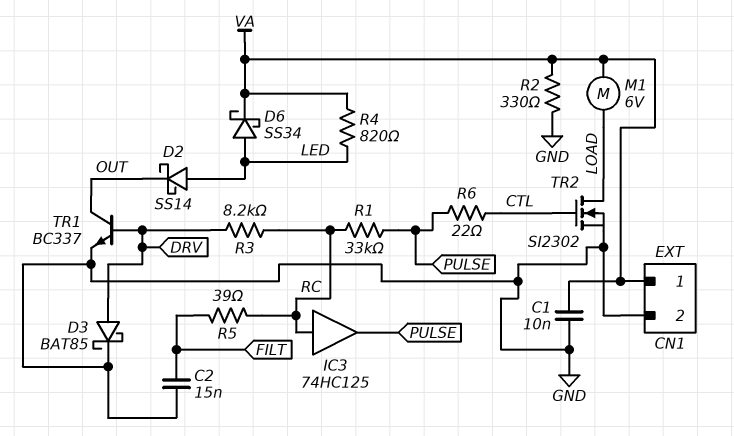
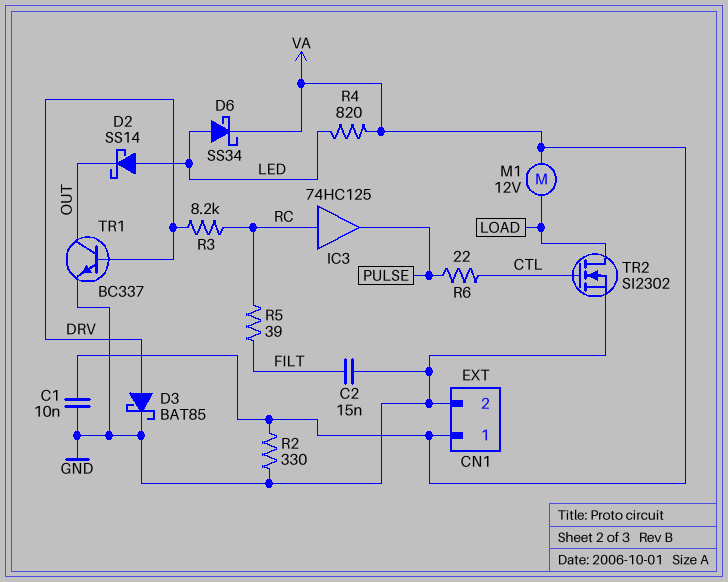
M1: motor 6V (LOAD, VA) -> motor 12V (LOAD, VA)
R1: 33k (PULSE, RC) -> none

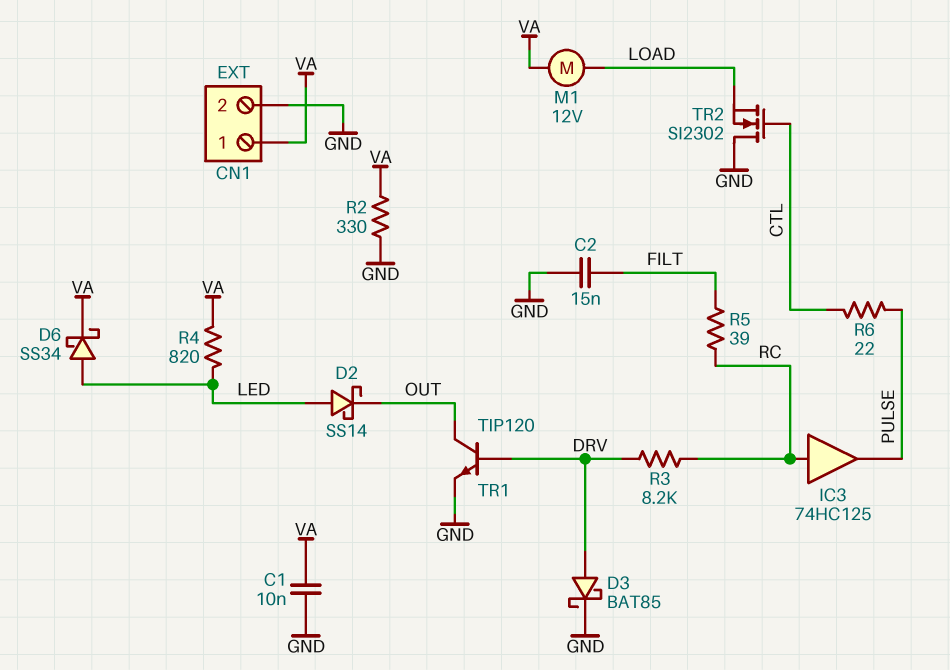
TR1: NPN BC337 (B DRV, C OUT, E GND) -> NPN TIP120 (B DRV, C OUT, E GND)
TR2: NMOS SI2302 (G CTL, D LOAD, S GND) -> NMOS SI2302 (G CTL, D GND, S LOAD)

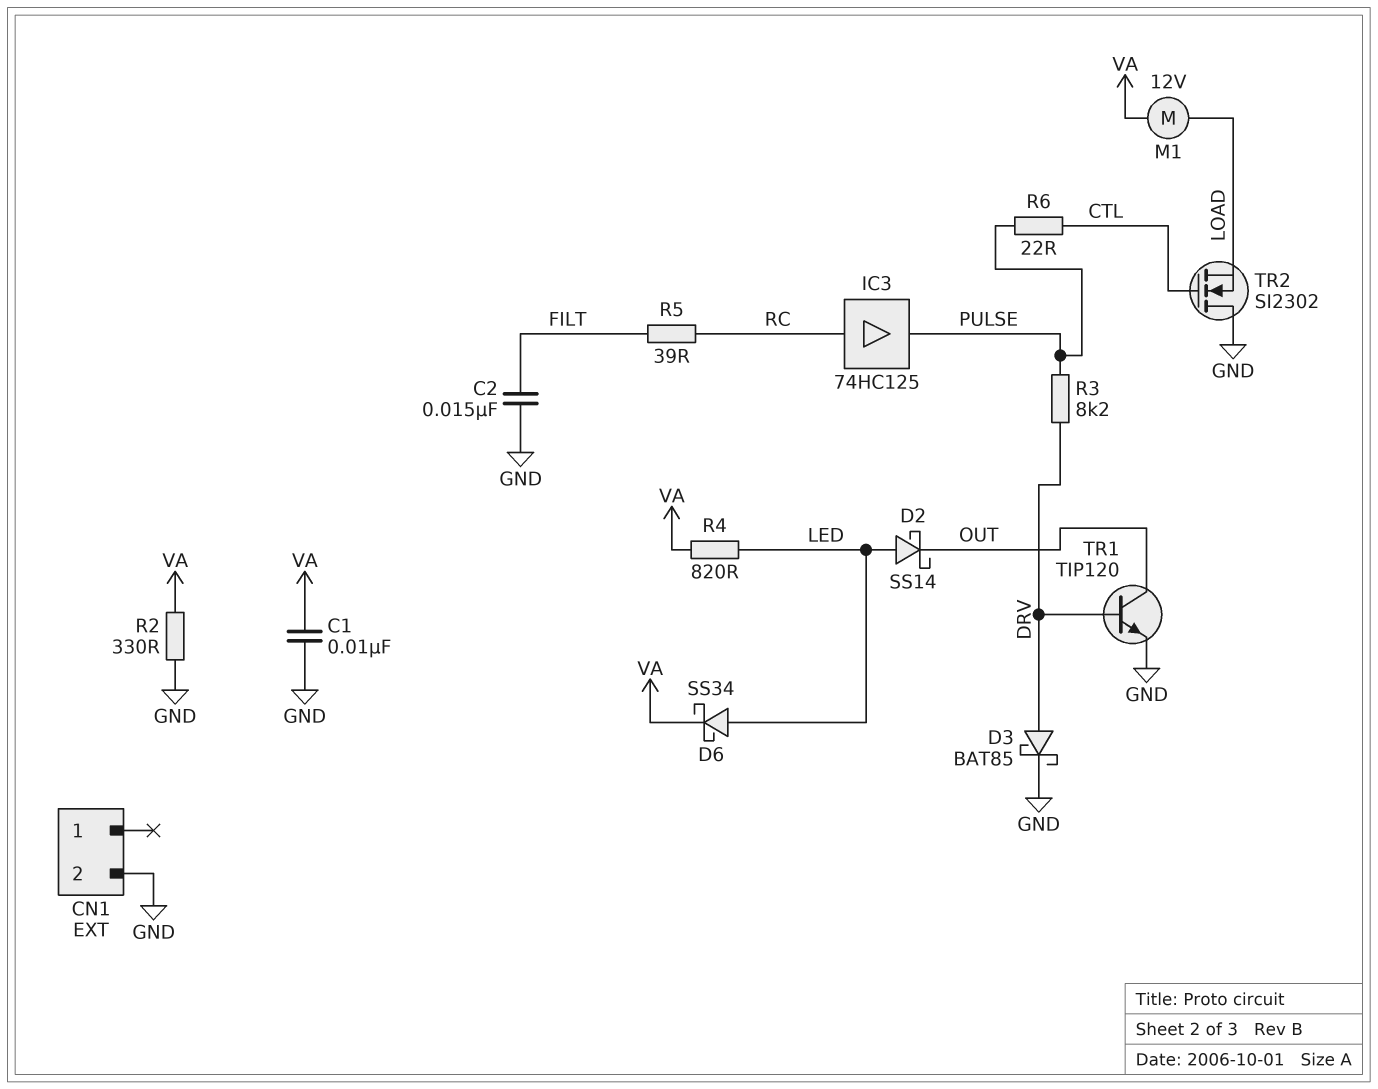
CN1 pin 1: VA -> none
R3: 8.2k (DRV, RC) -> 8.2k (DRV, PULSE)

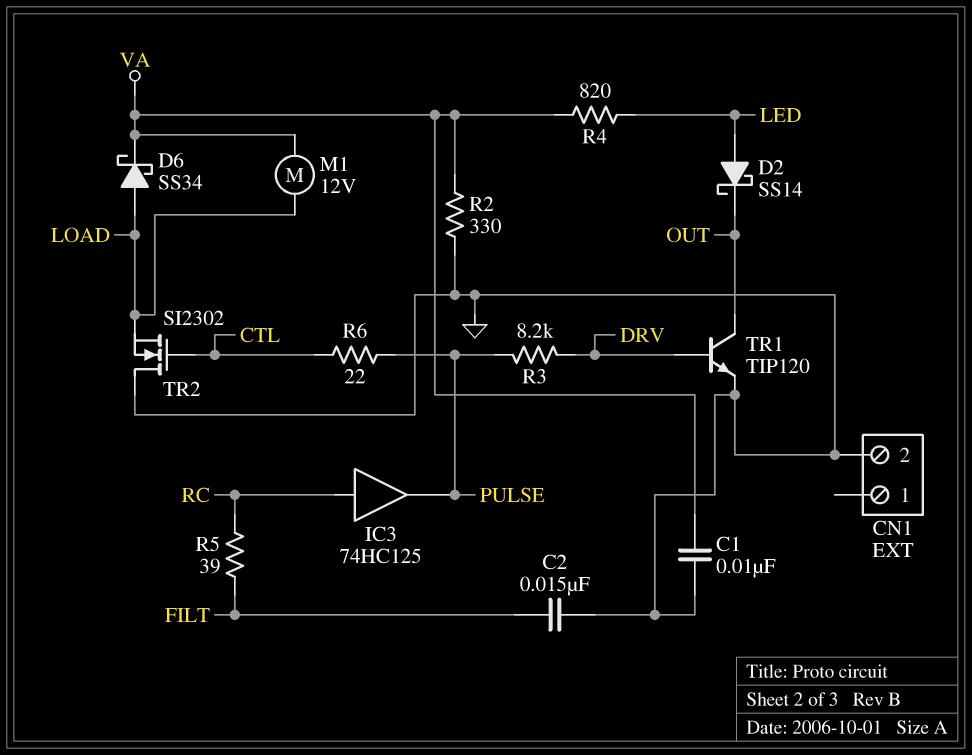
D3: schottky BAT85 (A DRV, K GND) -> none
D6: schottky SS34 (A LED, K VA) -> schottky SS34 (A LOAD, K VA)

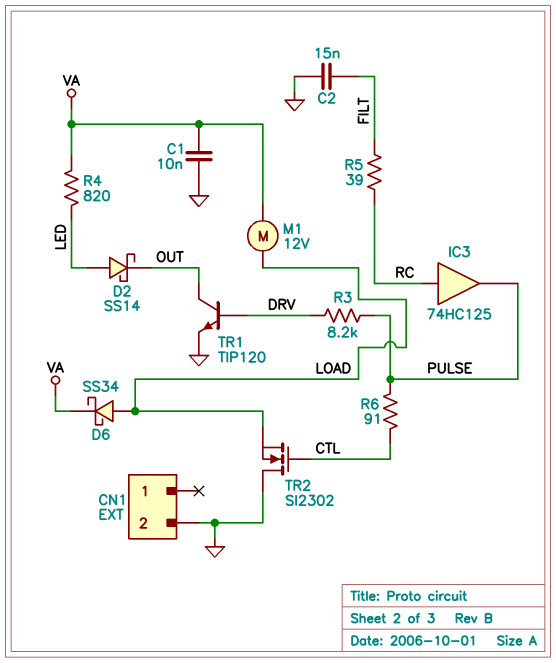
R2: 330 (GND, VA) -> none
R6: 22 (CTL, PULSE) -> 91 (CTL, PULSE)

